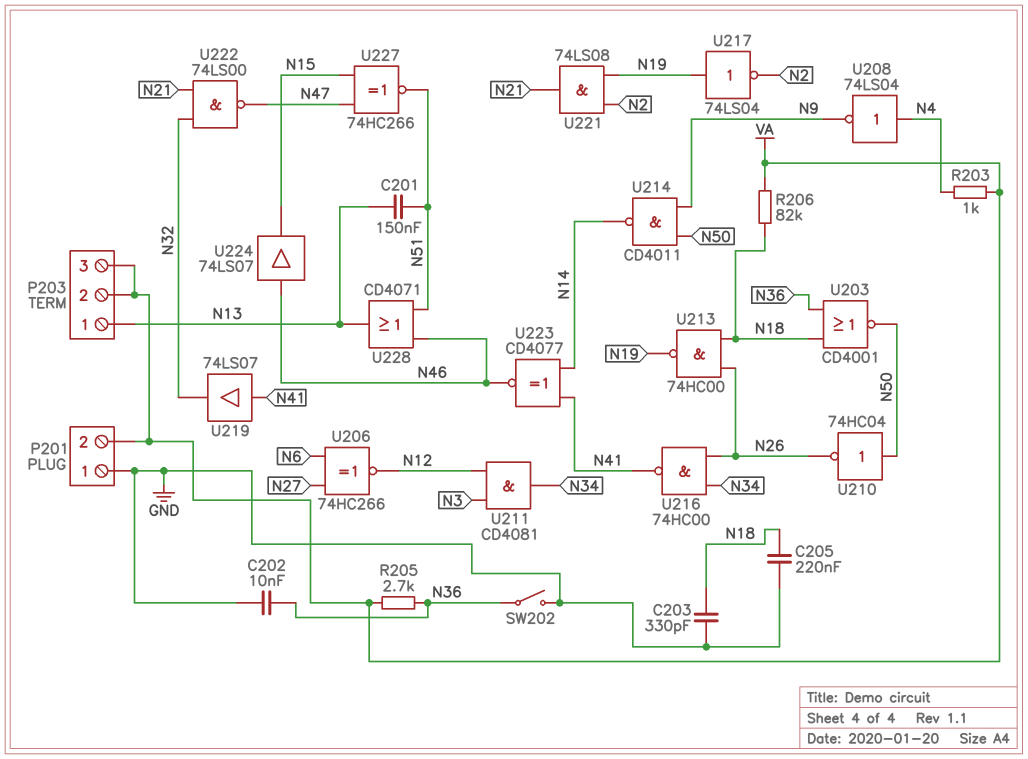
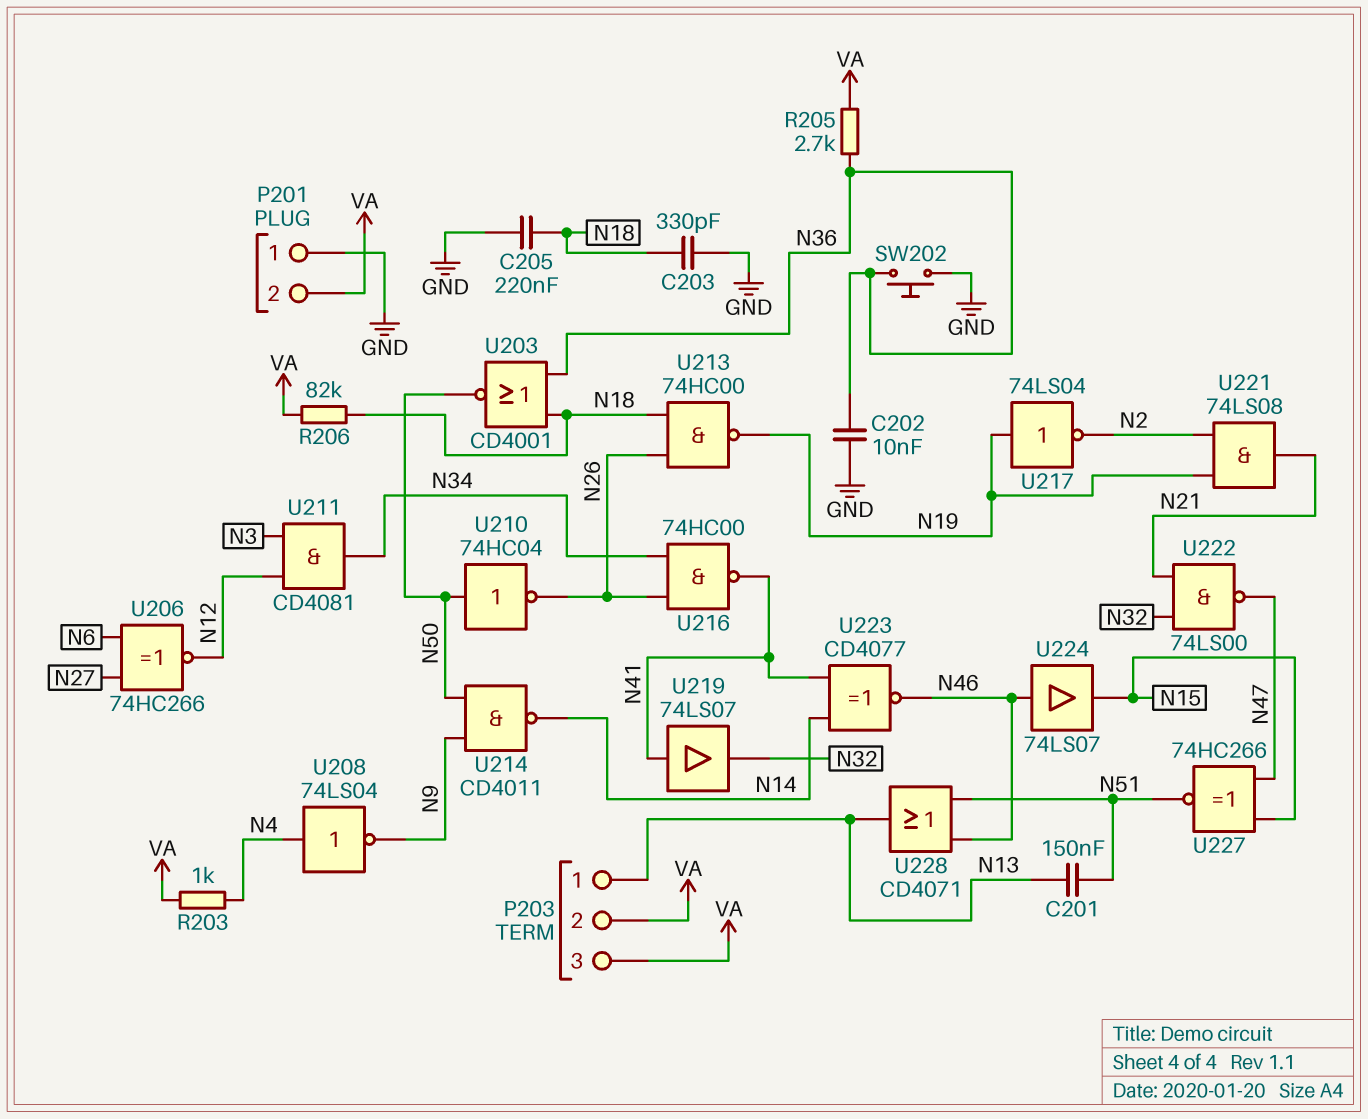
SW202: switch (GND, N36) -> button (GND, N36)

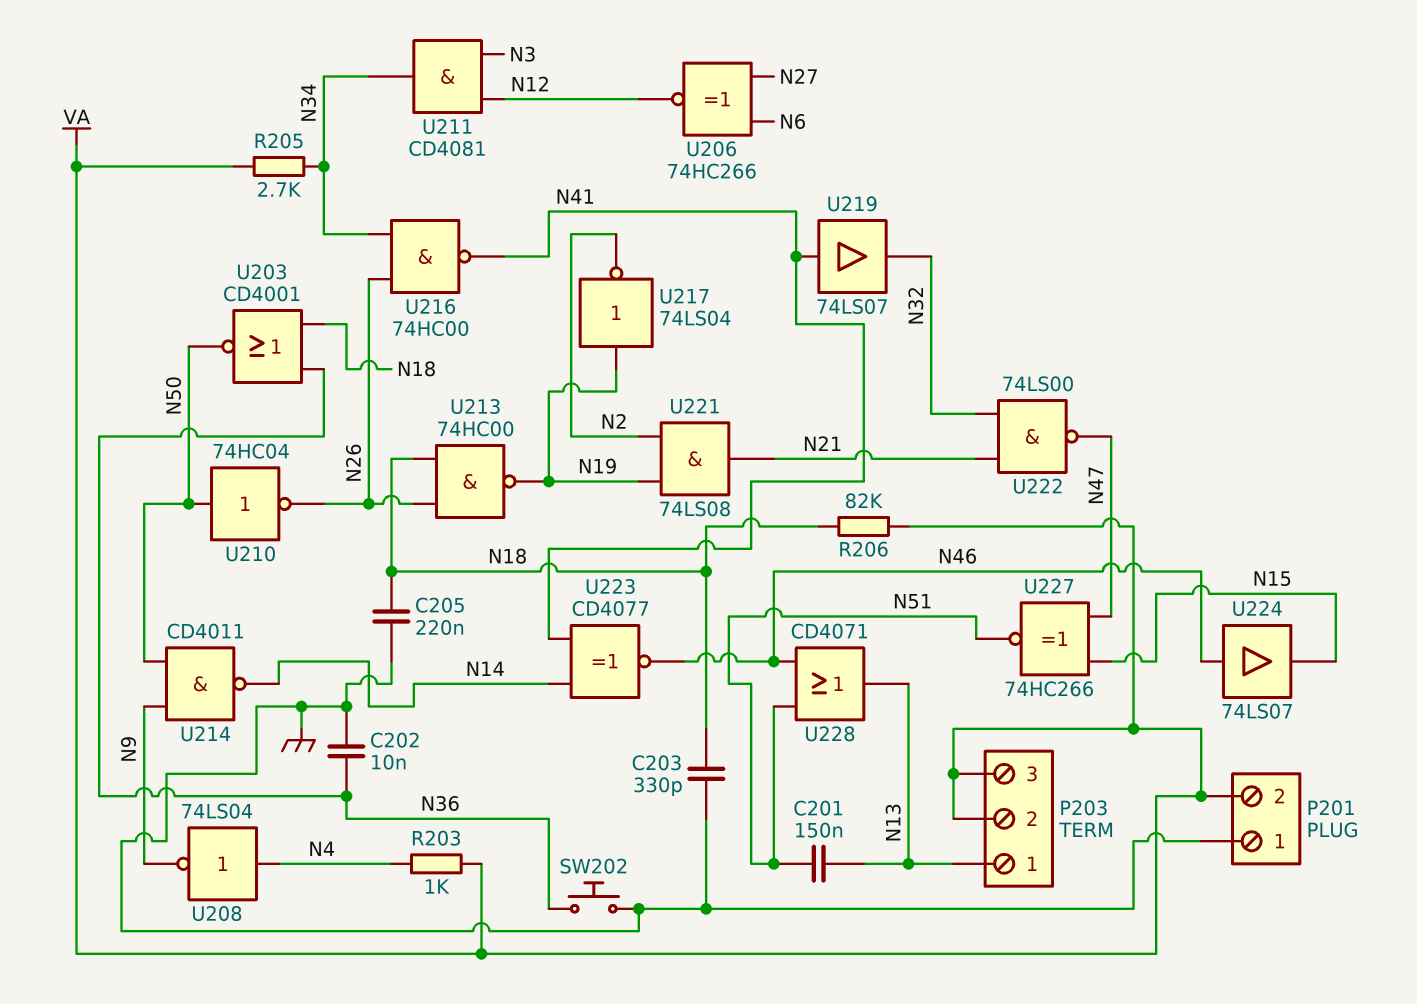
R205: 2.7k (N36, VA) -> 2.7k (N34, VA)

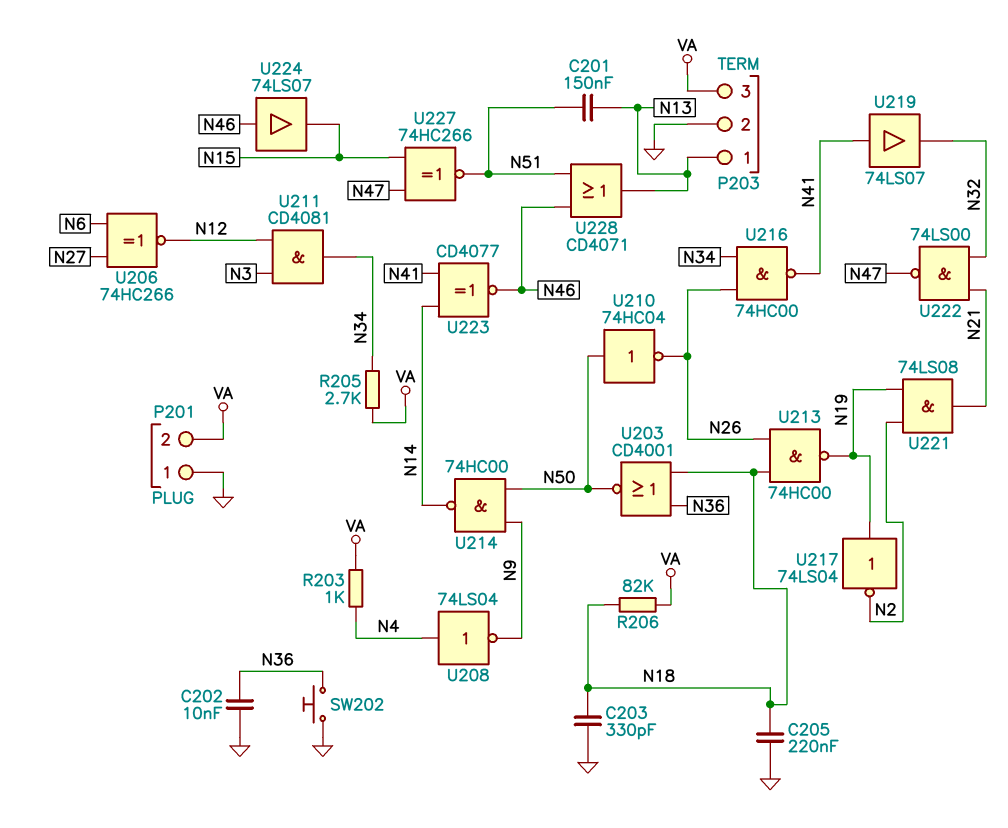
P203 pin 2: VA -> GND
U214: NAND CD4011 (in N9, in N50, out N14) -> NAND 74HC00 (in N9, in N50, out N14)

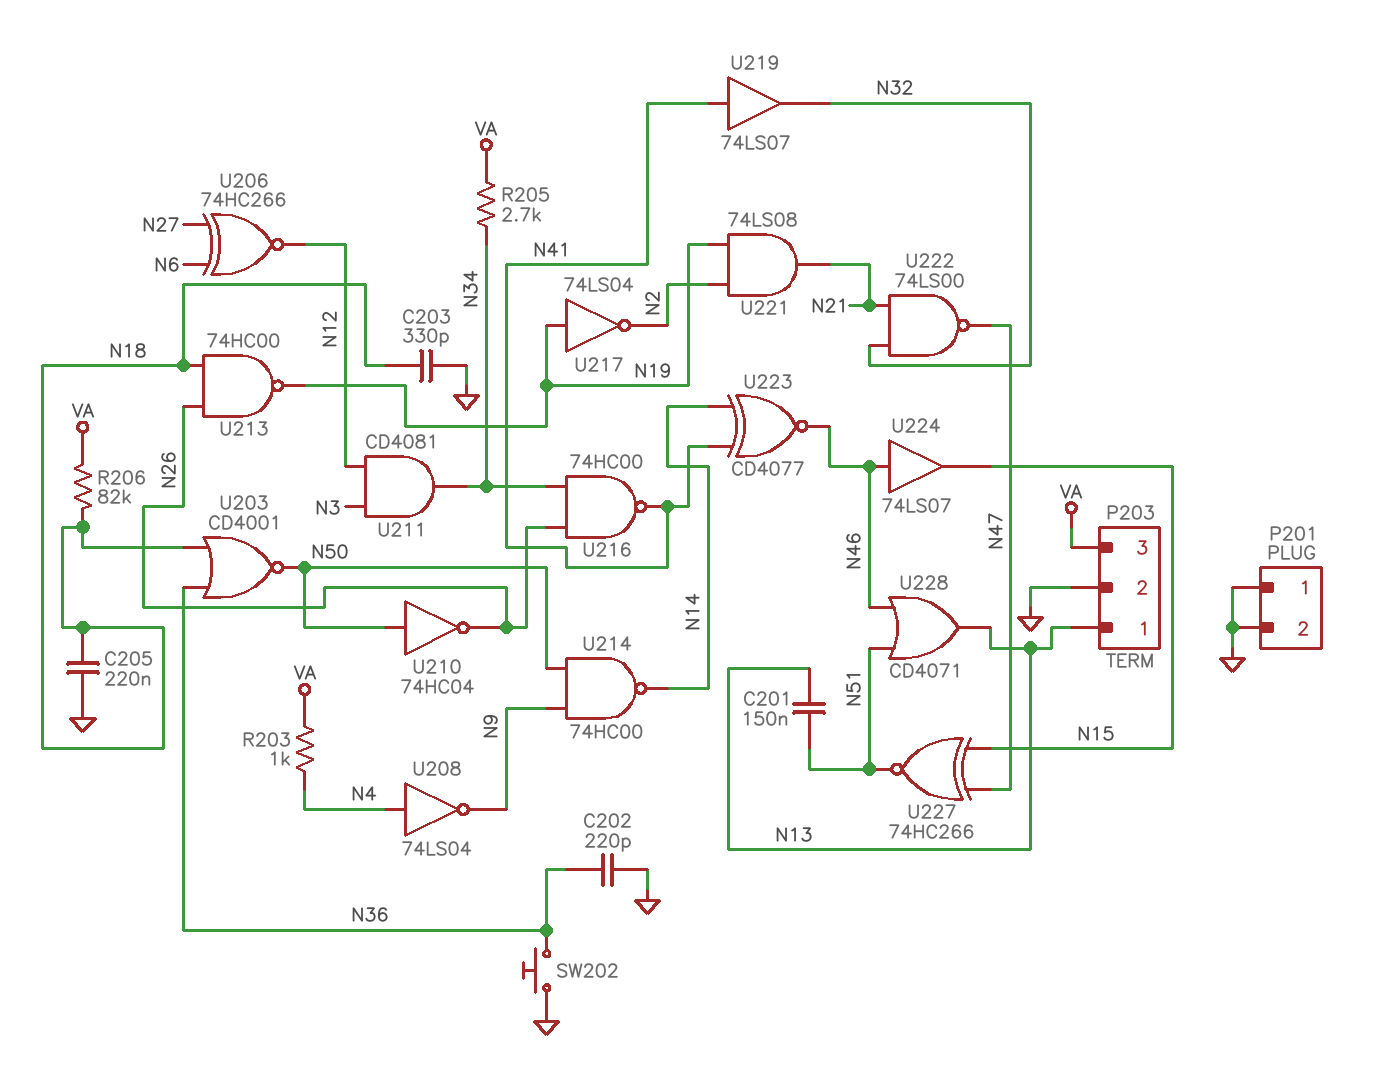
C202: 10nF (GND, N36) -> 220pF (GND, N36)
P201 pin 2: VA -> GND

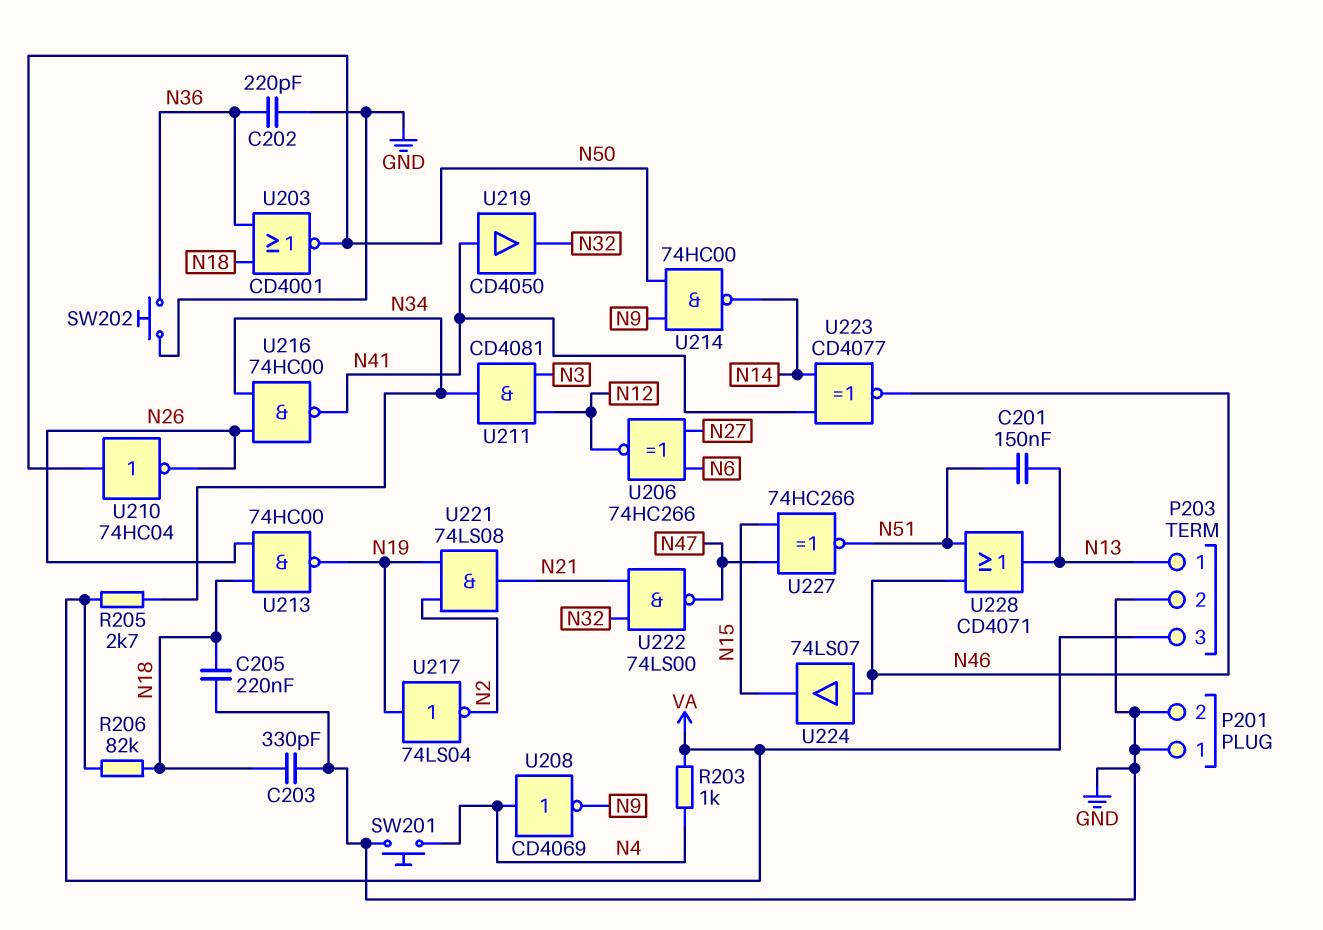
SW201: none -> button (GND, N4)
U208: NOT 74LS04 (in N4, out N9) -> NOT CD4069 (in N4, out N9)
U219: buffer 74LS07 (in N41, out N32) -> buffer CD4050 (in N41, out N32)

